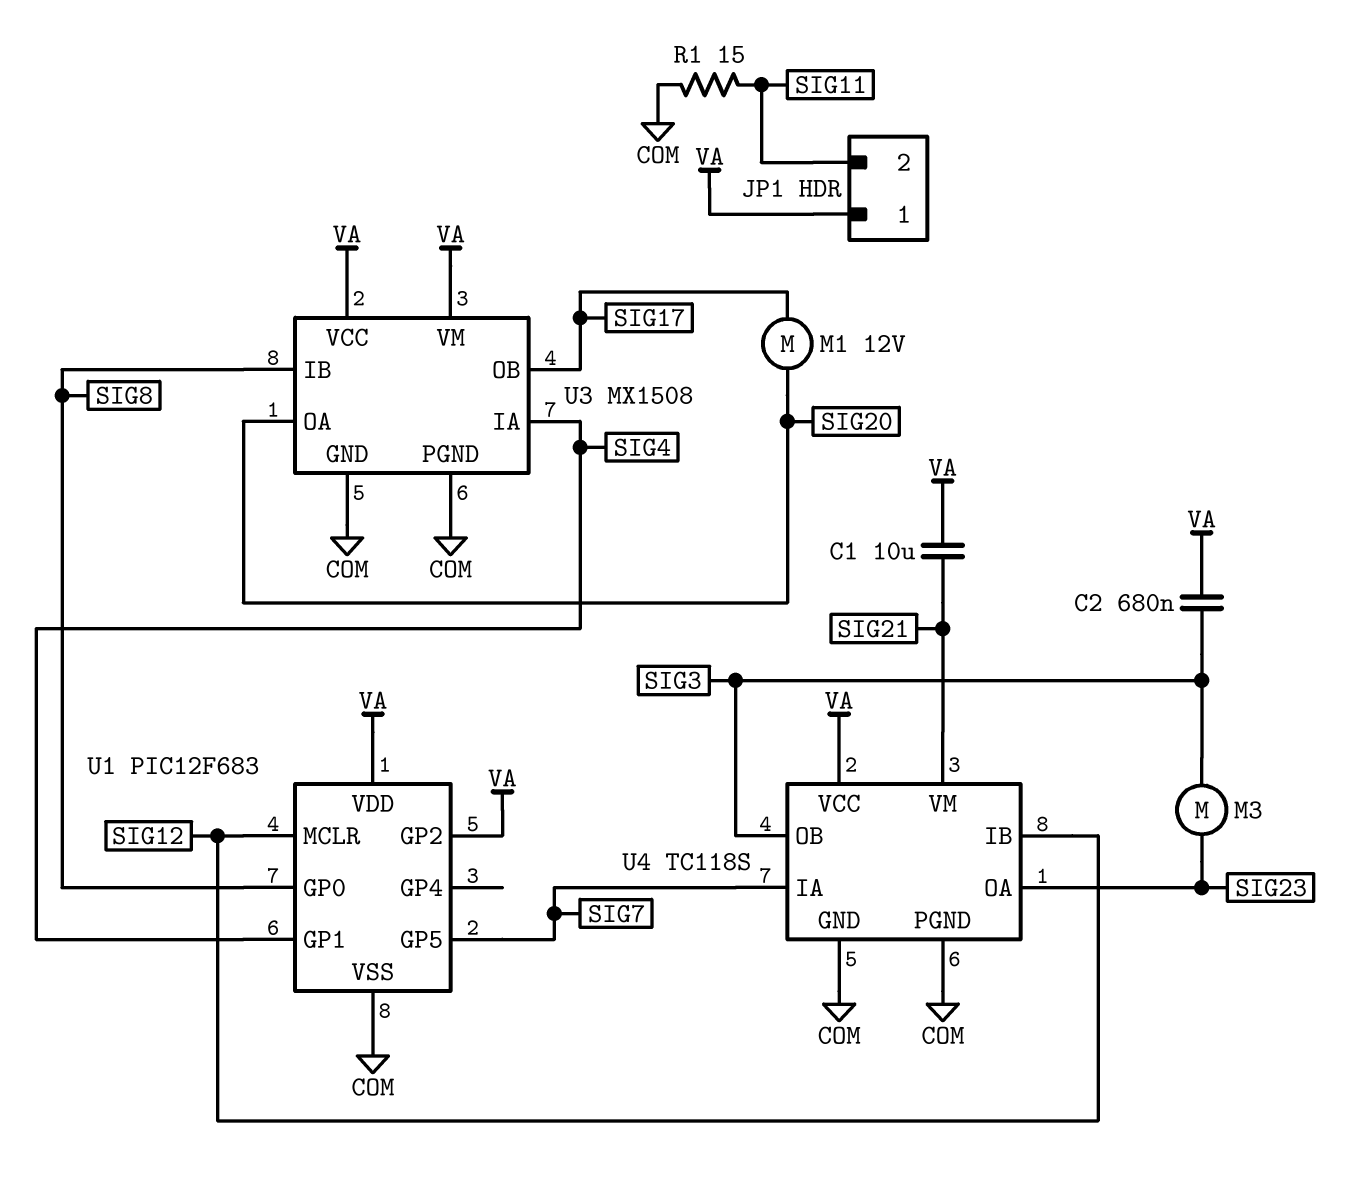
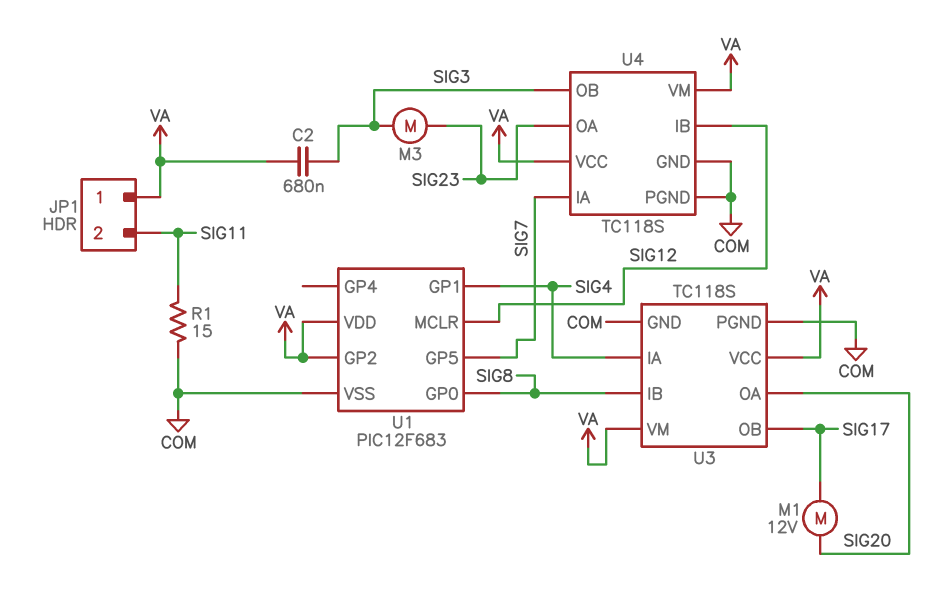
C1: 10uF (SIG21, VA) -> none
U3: MX1508 -> TC118S
U4 pin VM: SIG21 -> VA

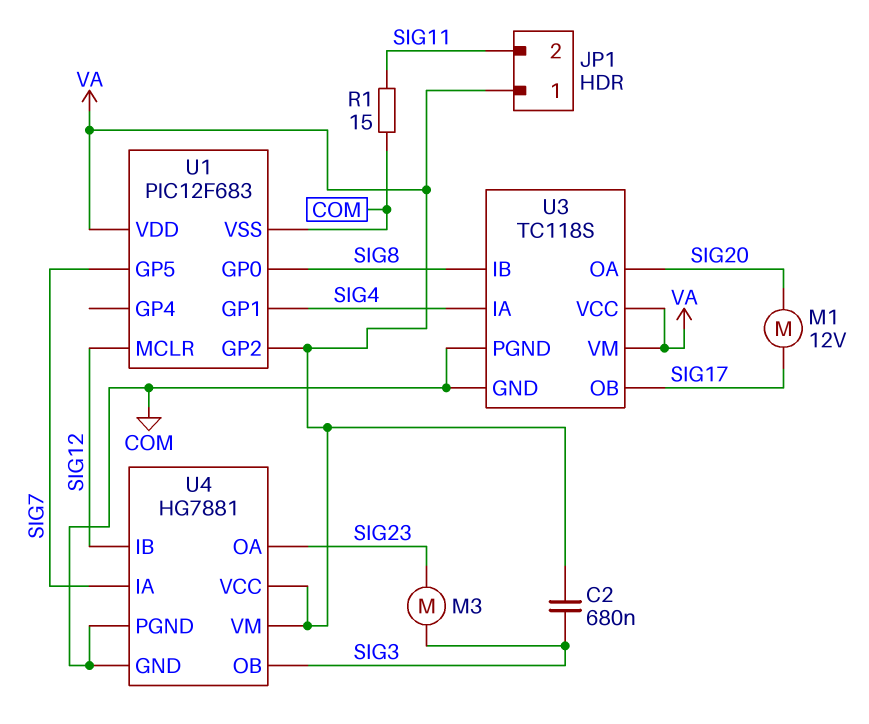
U4: TC118S -> HG7881

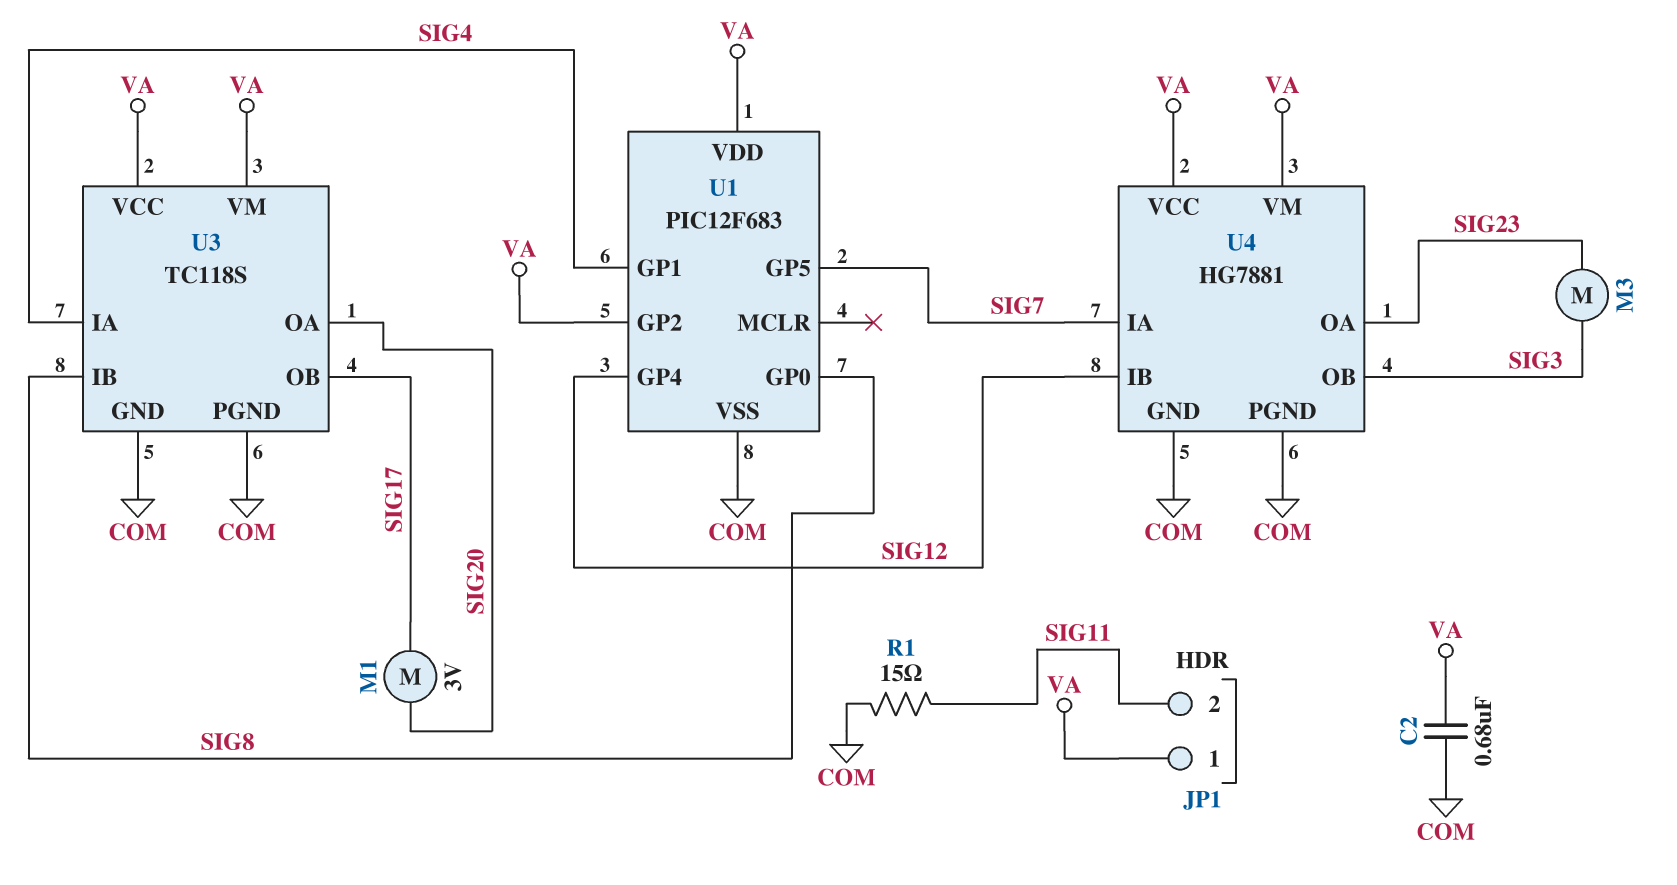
C2: 680nF (SIG3, VA) -> 680nF (COM, VA)
M1: motor 12V (SIG17, SIG20) -> motor 3V (SIG17, SIG20)
U1 pin GP4: none -> SIG12
U1 pin MCLR: SIG12 -> none

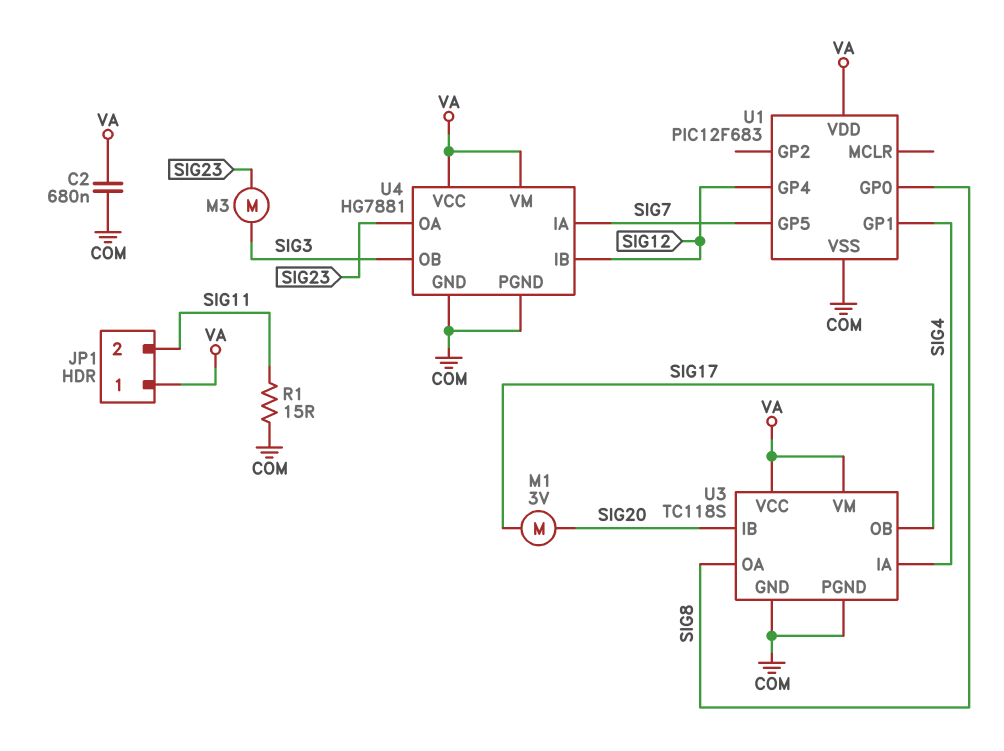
U1 pin GP2: VA -> none
U3 pin IB: SIG8 -> SIG20
U3 pin OA: SIG20 -> SIG8

